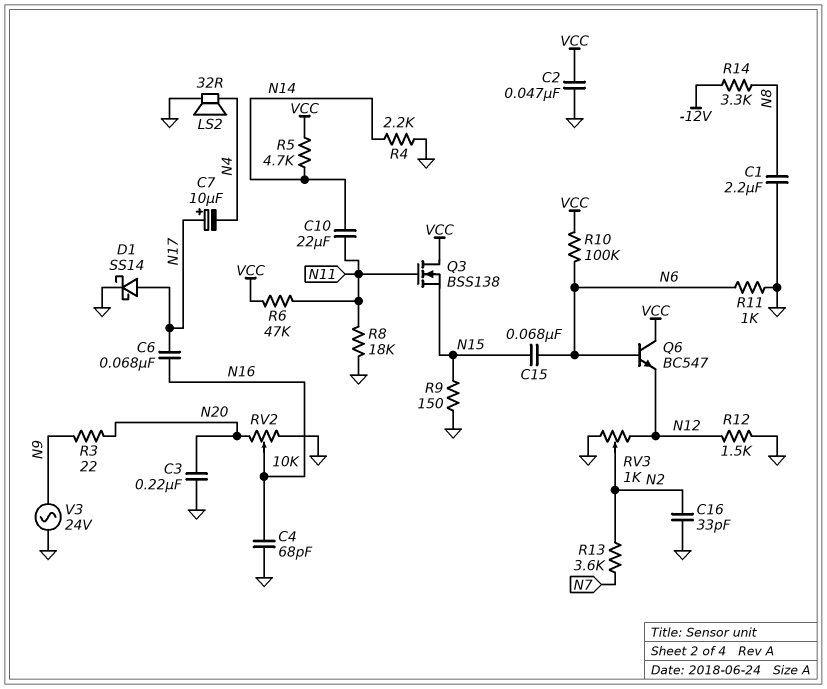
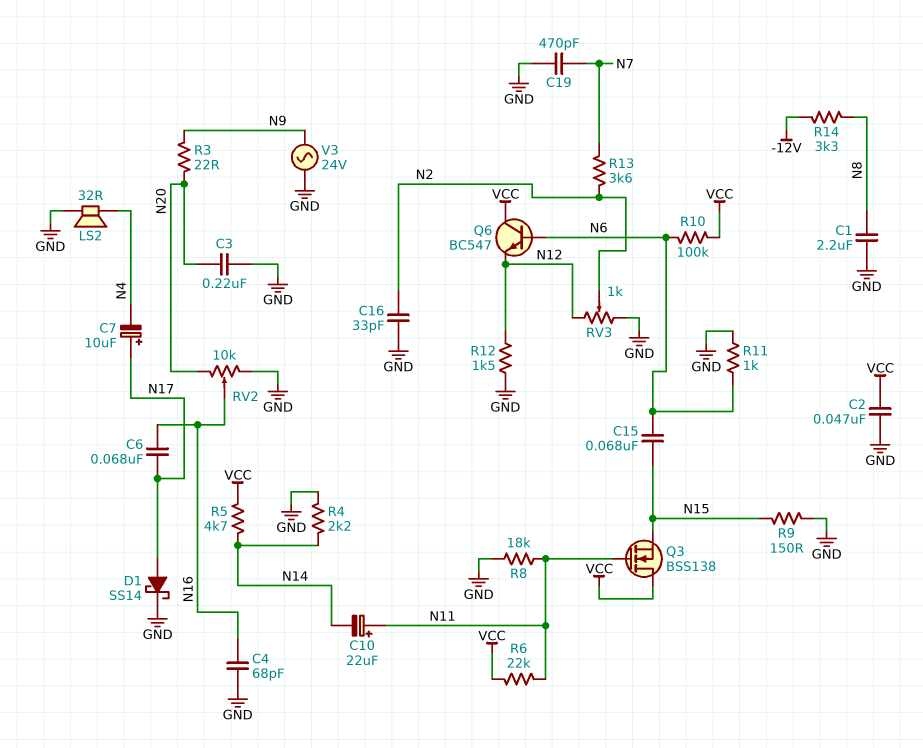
C10: 22uF (N11, N14) -> 22uF (plus N11, minus N14)
C19: none -> 470pF (GND, N7)
R6: 47k (N11, VCC) -> 22k (N11, VCC)

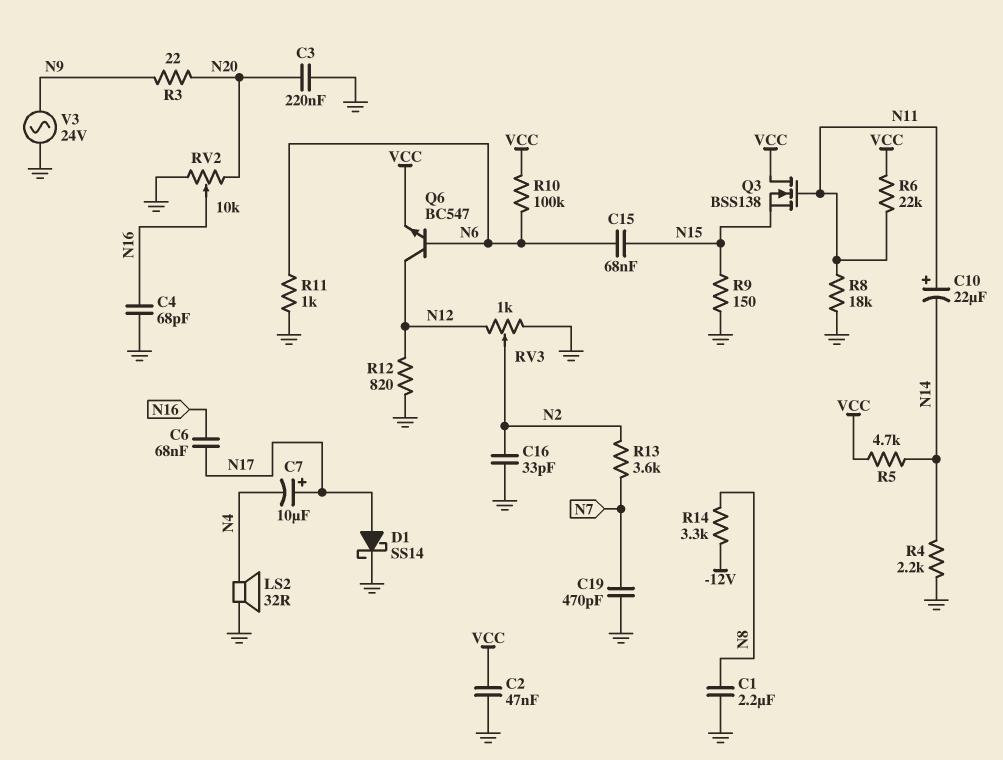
Q6: NPN BC547 (B N6, C VCC, E N12) -> NPN BC547 (B N6, C N12, E VCC)
R12: 1.5k (GND, N12) -> 820 (GND, N12)

